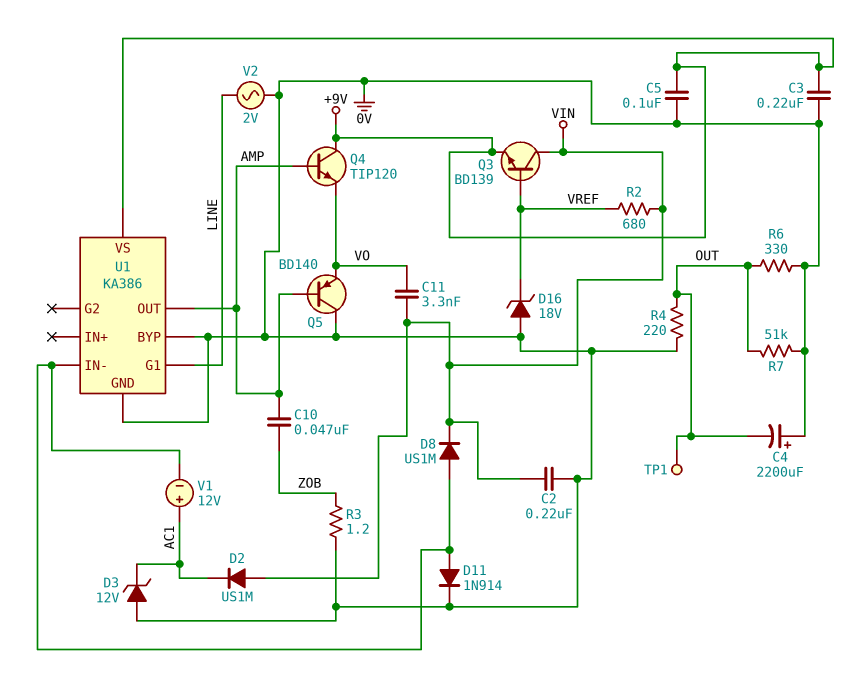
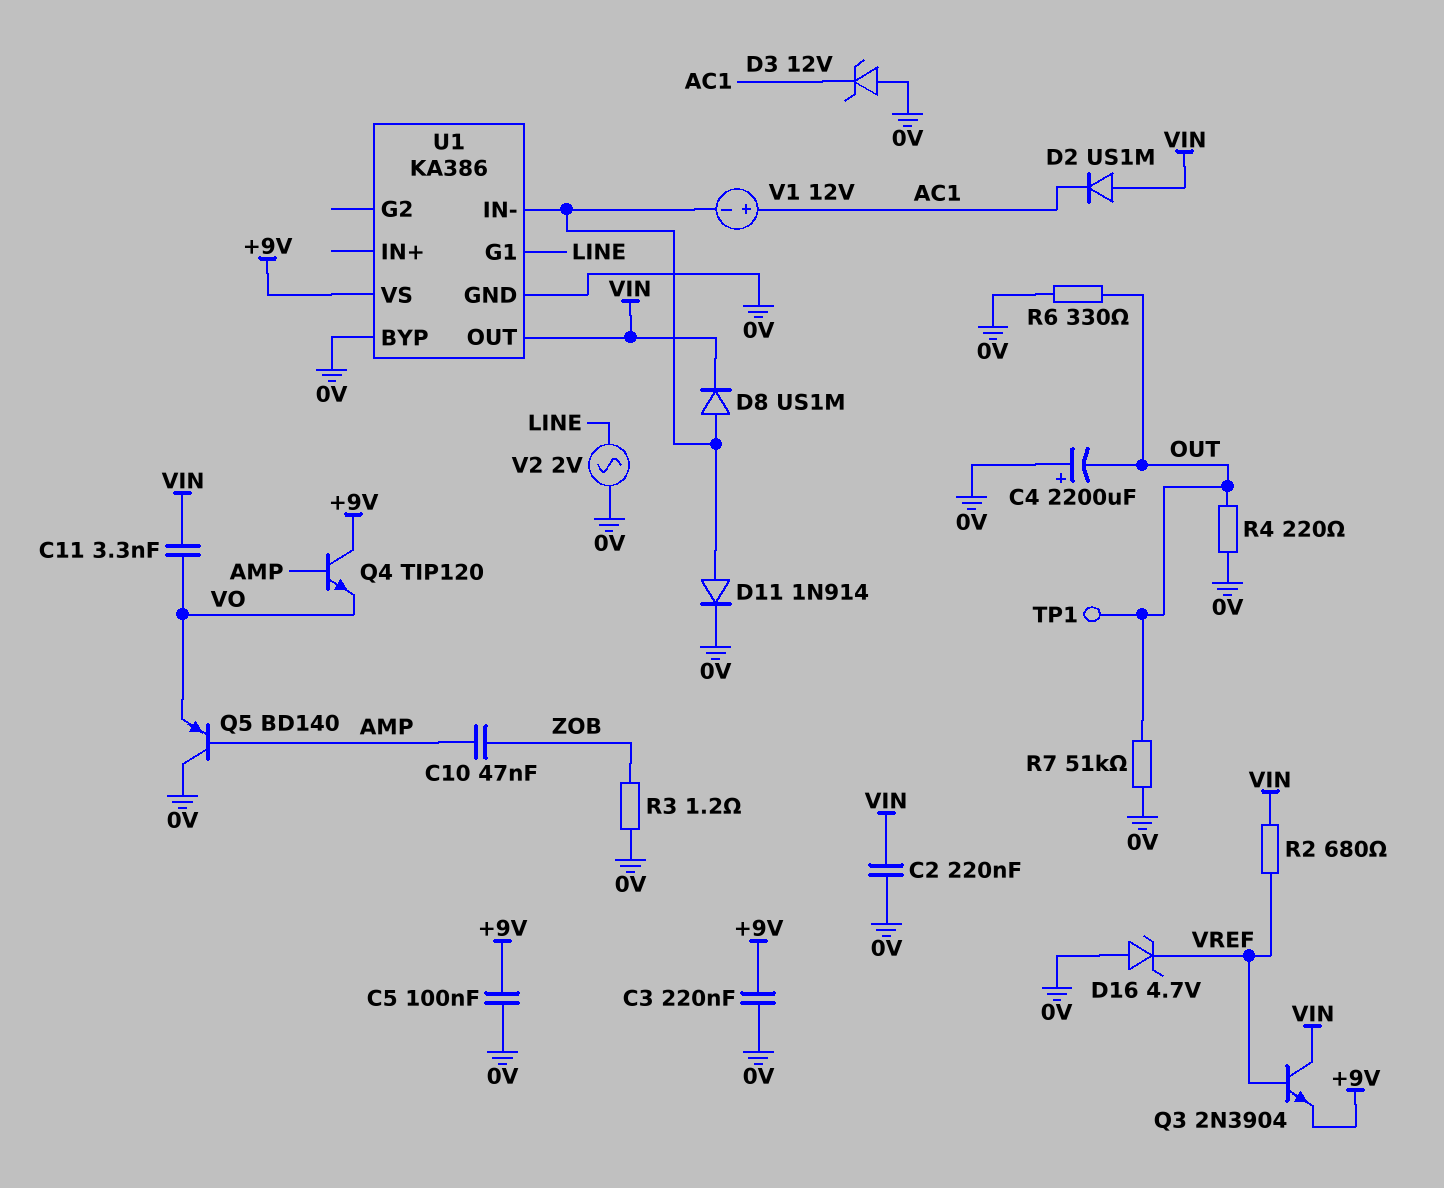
D16: zener 18V (A 0V, K VREF) -> zener 4.7V (A 0V, K VREF)
Q3: NPN BD139 (B VREF, C VIN, E +9V) -> NPN 2N3904 (B VREF, C VIN, E +9V)
U1 pin OUT: AMP -> VIN

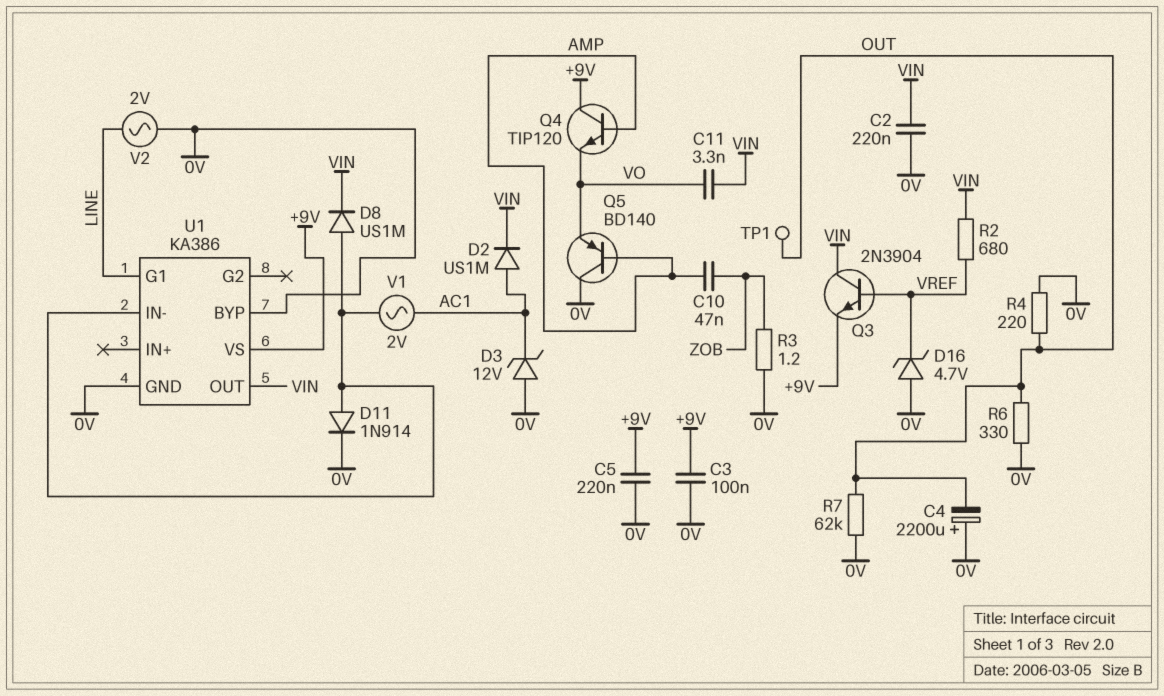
C3: 220nF (+9V, 0V) -> 100nF (+9V, 0V)
C5: 100nF (+9V, 0V) -> 220nF (+9V, 0V)
D2: diode US1M (A VIN, K AC1) -> diode US1M (A AC1, K VIN)
R7: 51k (0V, OUT) -> 62k (0V, OUT)
V1: 12V (plus AC1, minus U1/IN-) -> AC 2V (AC1, U1/IN-)

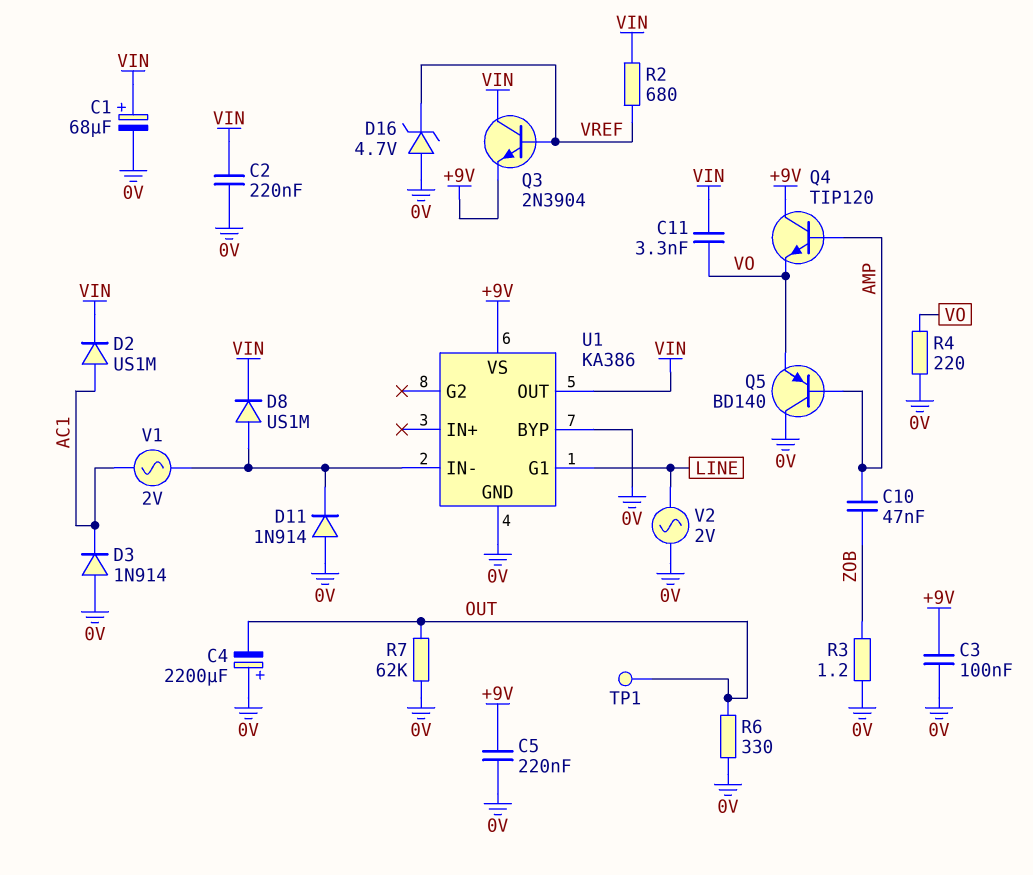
C1: none -> 68uF (plus VIN, minus 0V)
D3: zener 12V (A 0V, K AC1) -> diode 1N914 (A 0V, K AC1)
D11: diode 1N914 (A U1/IN-, K 0V) -> diode 1N914 (A 0V, K U1/IN-)
R4: 220 (0V, OUT) -> 220 (0V, VO)

